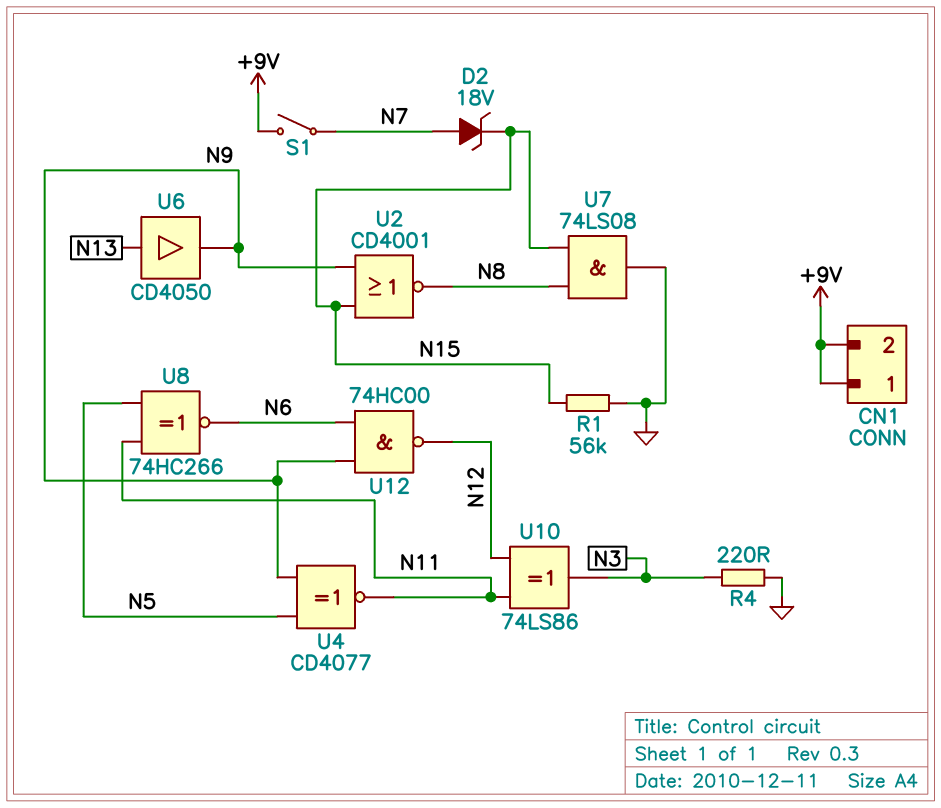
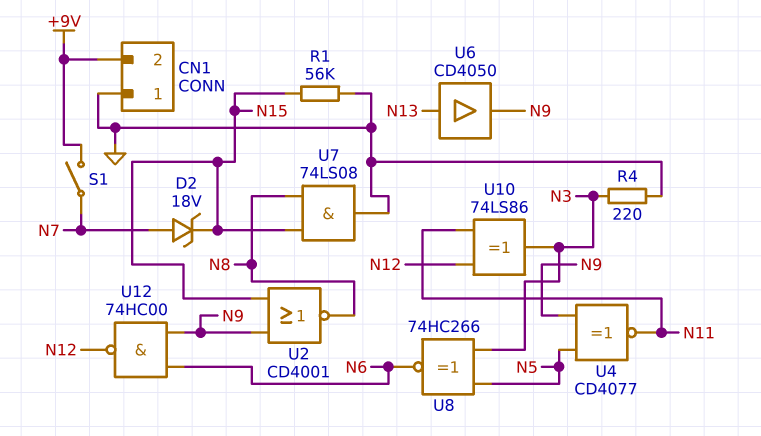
CN1 pin 1: +9V -> GND
U8: XNOR 74HC266 (in N5, in N11, out N6) -> XNOR 74HC266 (in N3, in N5, out N6)

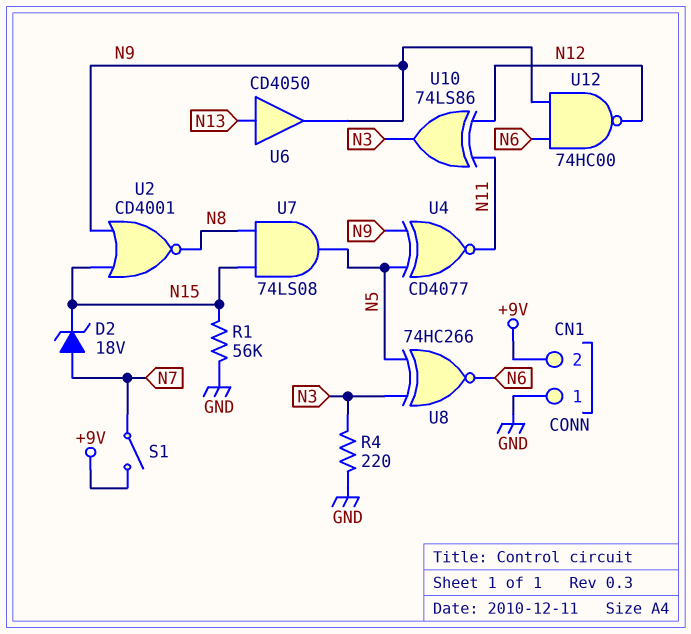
U7: AND 74LS08 (in N8, in N15, out GND) -> AND 74LS08 (in N8, in N15, out N5)

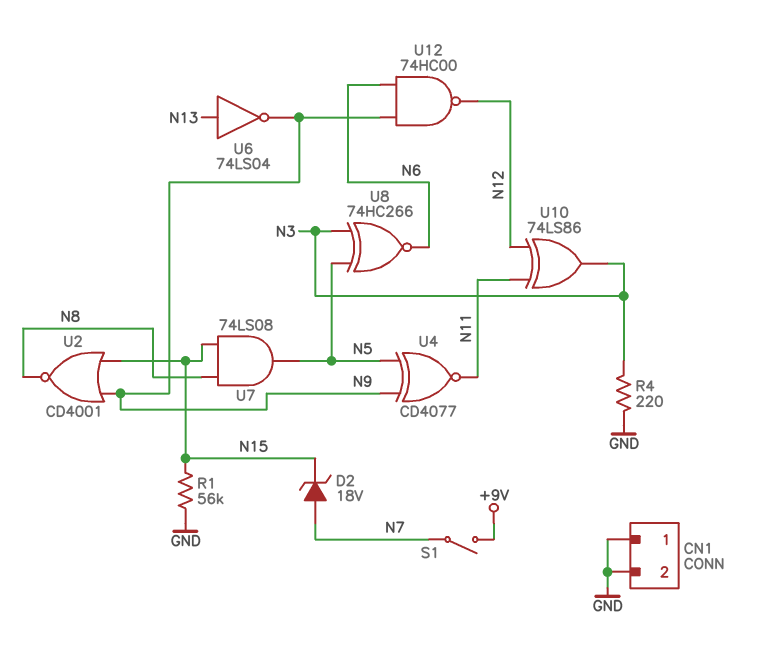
CN1 pin 2: +9V -> GND
U6: buffer CD4050 (in N13, out N9) -> NOT 74LS04 (in N13, out N9)

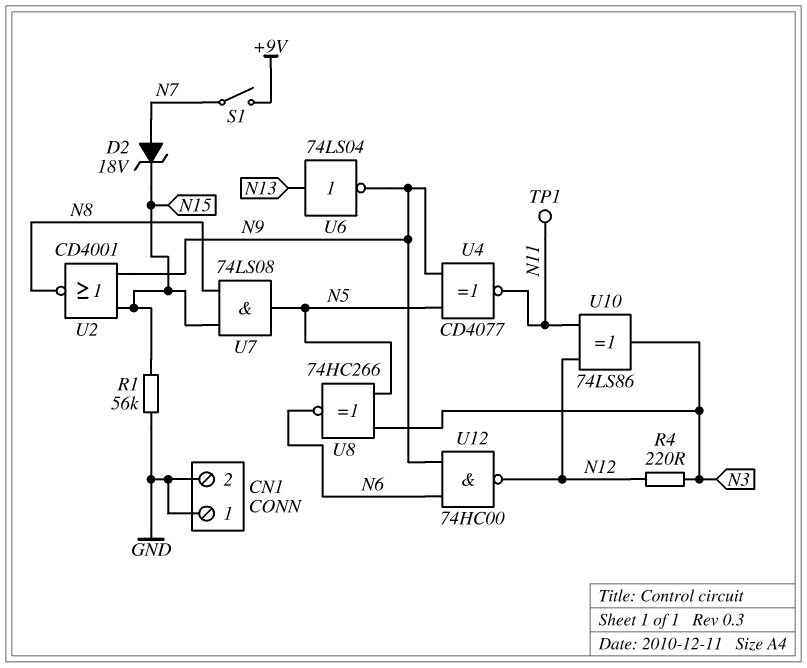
R4: 220 (GND, N3) -> 220 (N3, N12)
TP1: none -> test point (N11)

